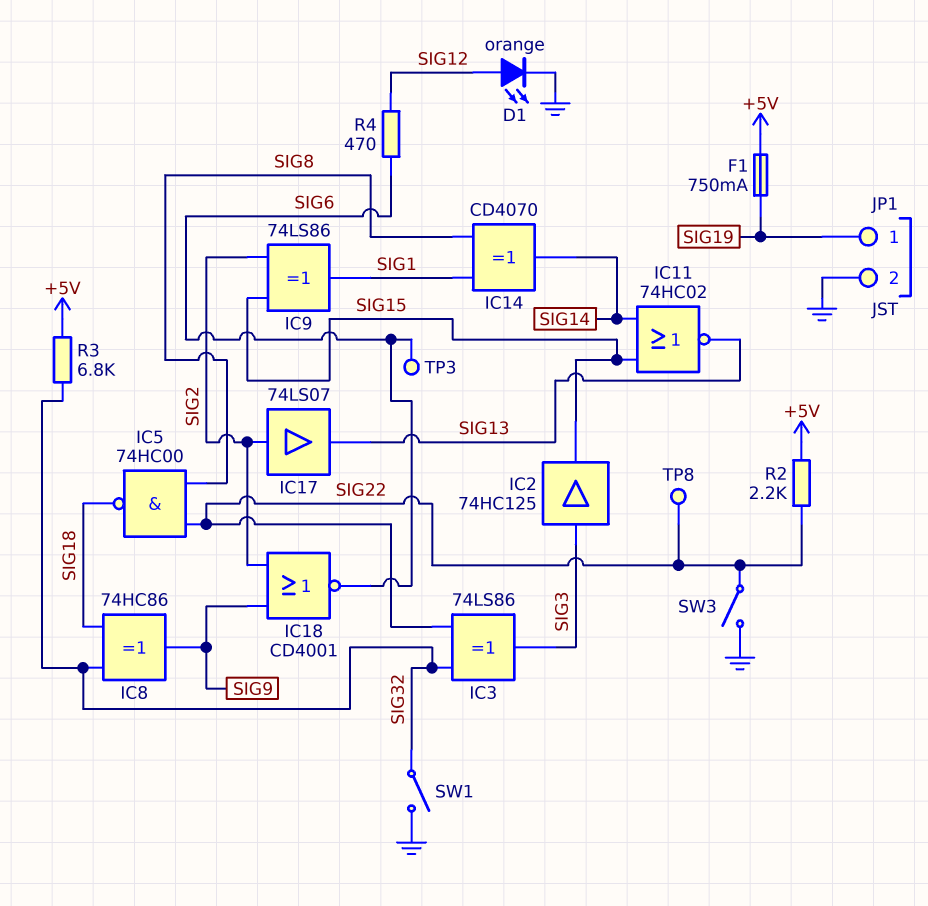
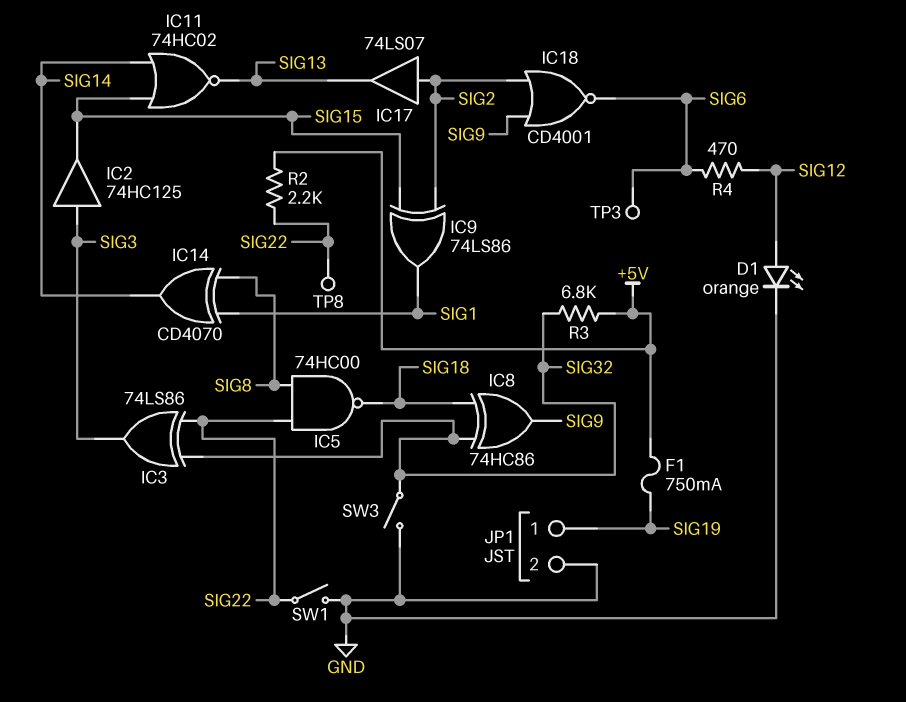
SW1: switch (GND, SIG32) -> switch (GND, SIG22)
SW3: switch (GND, SIG22) -> switch (GND, SIG32)

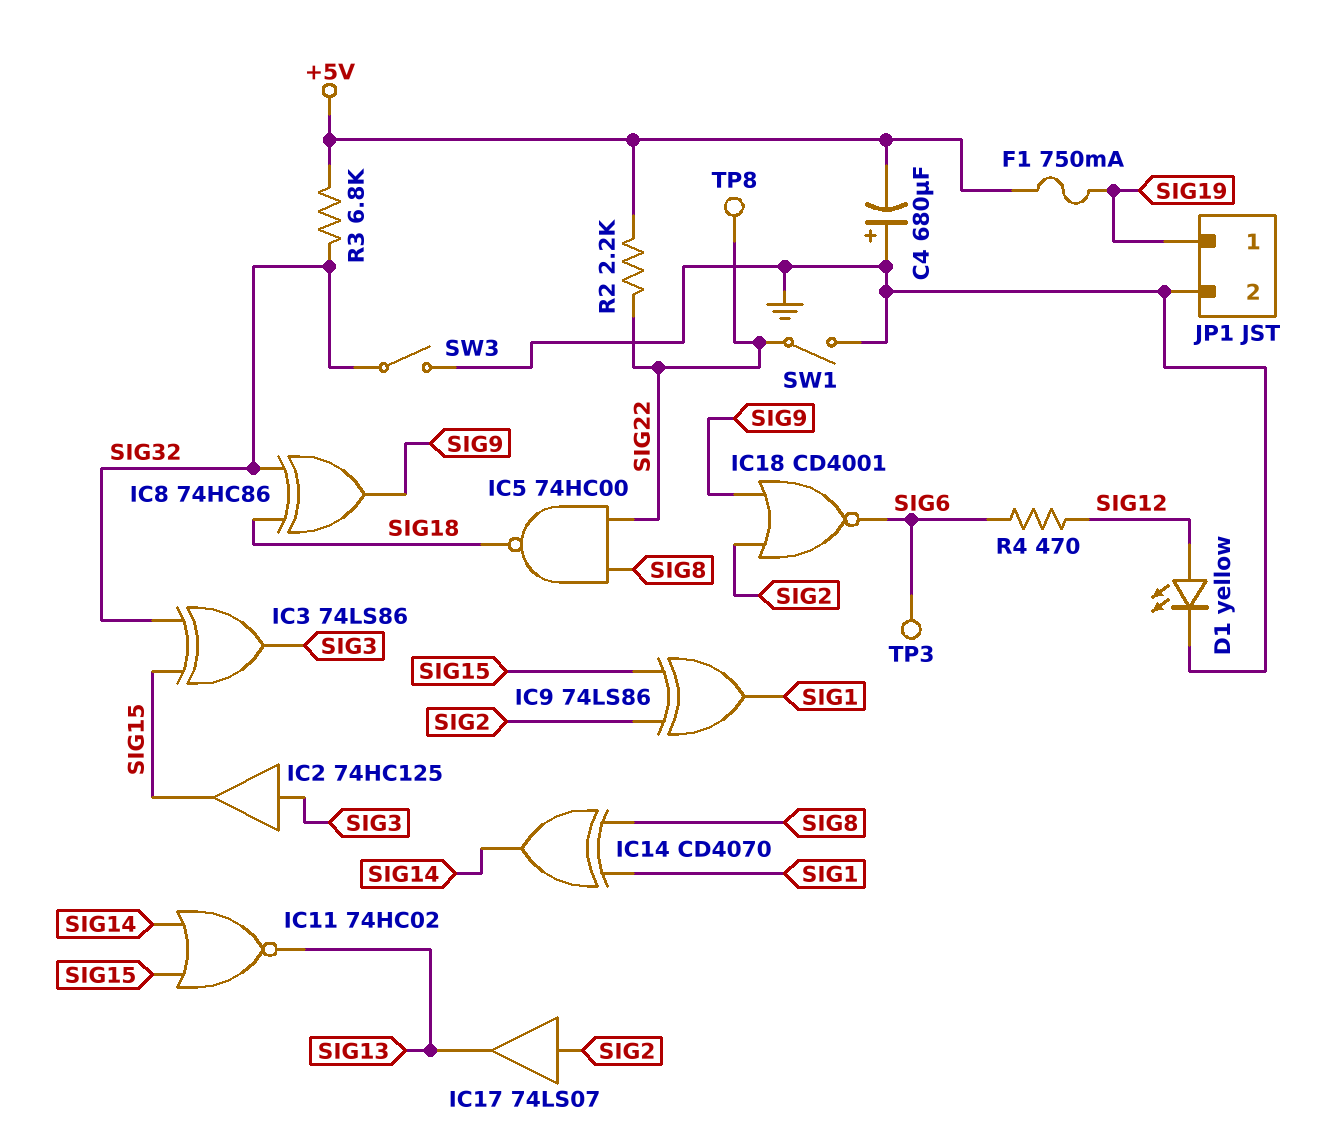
C4: none -> 680uF (plus GND, minus +5V)
D1: LED orange (A SIG12, K GND) -> LED yellow (A SIG12, K GND)
IC3: XOR 74LS86 (in SIG22, in SIG32, out SIG3) -> XOR 74LS86 (in SIG15, in SIG32, out SIG3)

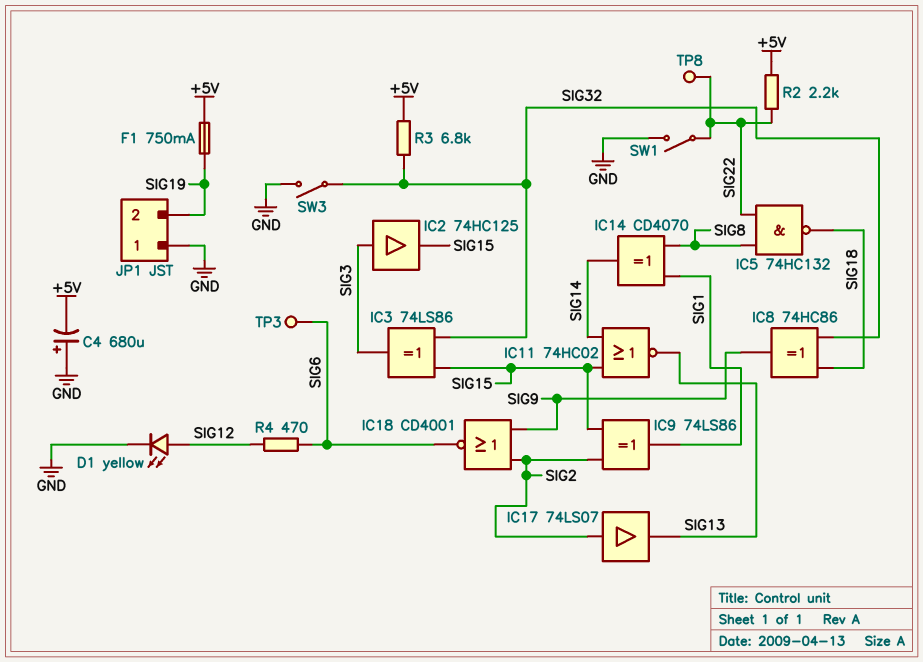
IC5: NAND 74HC00 (in SIG8, in SIG22, out SIG18) -> NAND 74HC132 (in SIG8, in SIG22, out SIG18)
JP1 pin 1: SIG19 -> GND
JP1 pin 2: GND -> SIG19

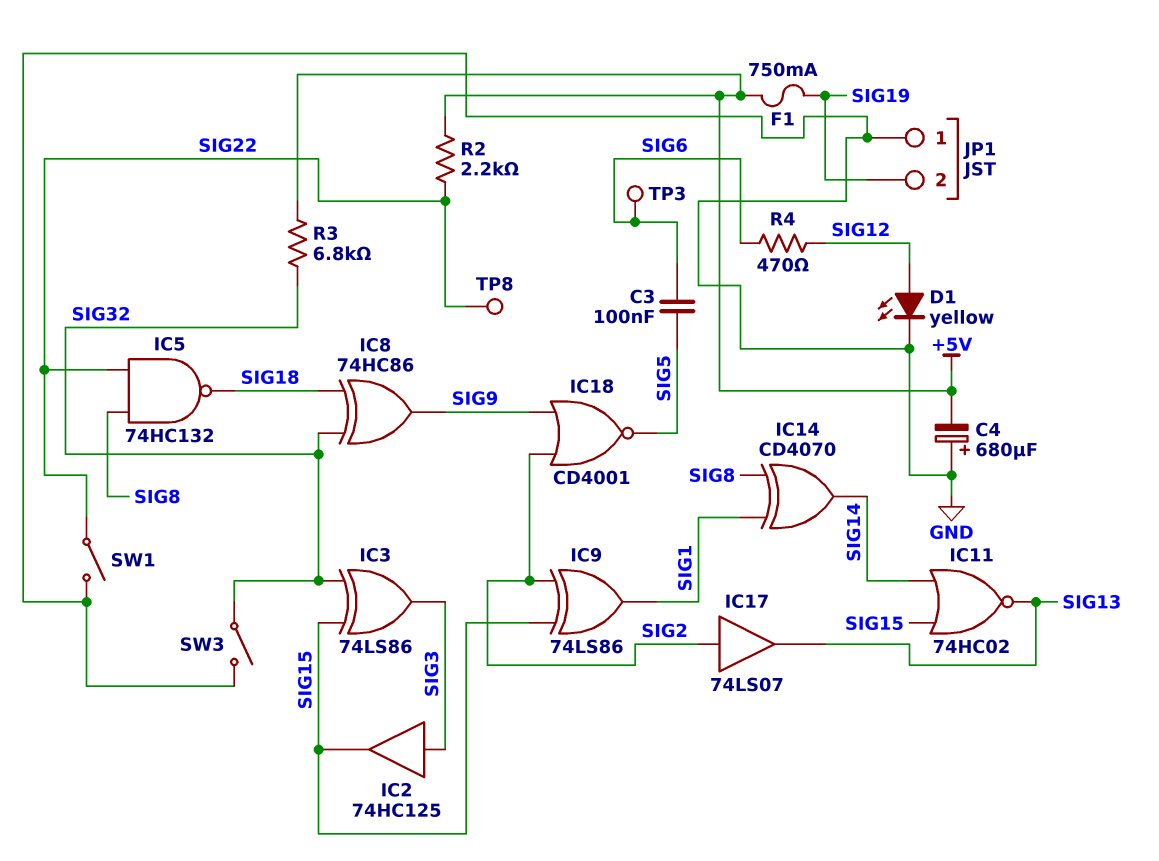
C3: none -> 100nF (SIG5, SIG6)
IC18: NOR CD4001 (in SIG2, in SIG9, out SIG6) -> NOR CD4001 (in SIG2, in SIG9, out SIG5)

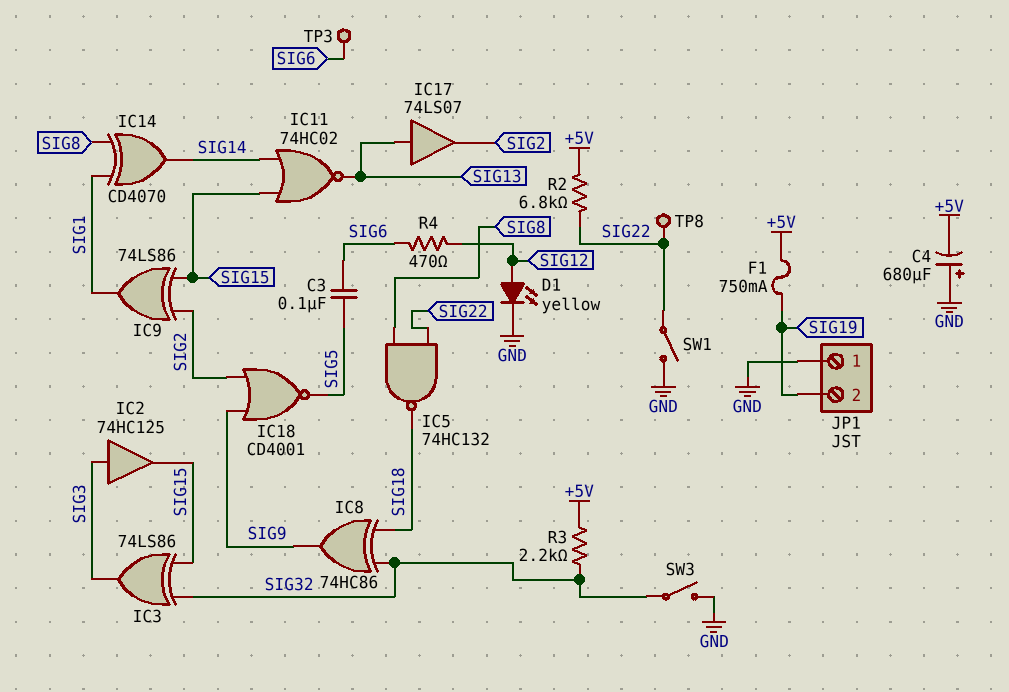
IC17: buffer 74LS07 (in SIG2, out SIG13) -> buffer 74LS07 (in SIG13, out SIG2)
R2: 2.2k (+5V, SIG22) -> 6.8k (+5V, SIG22)
R3: 6.8k (+5V, SIG32) -> 2.2k (+5V, SIG32)

